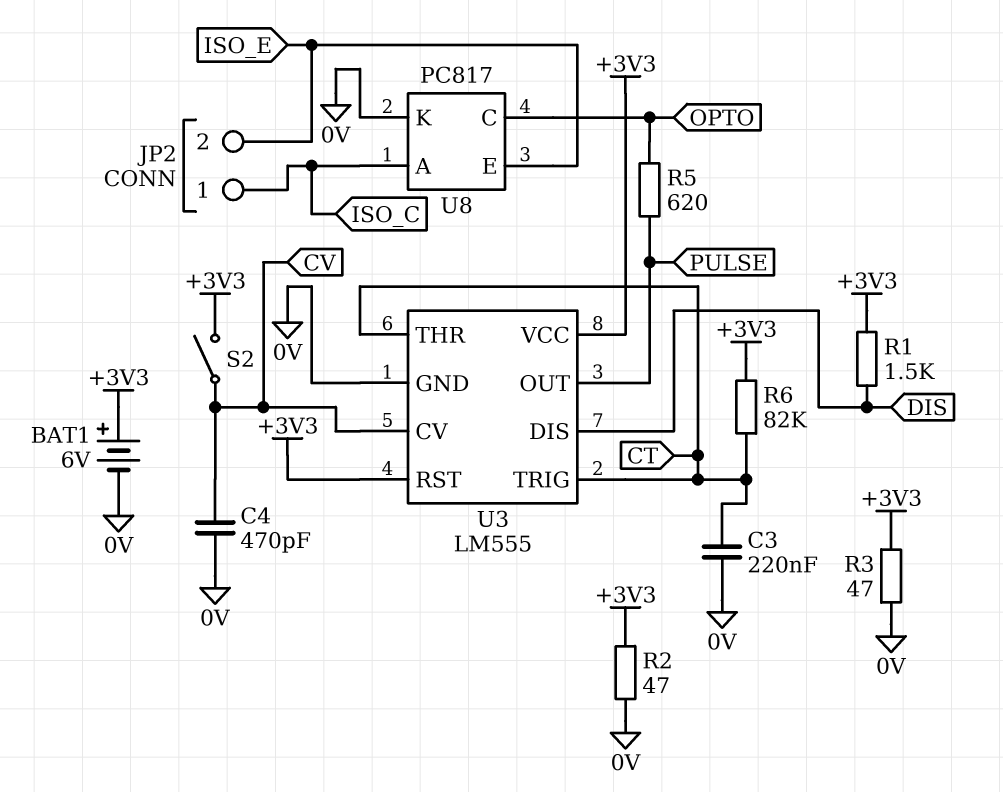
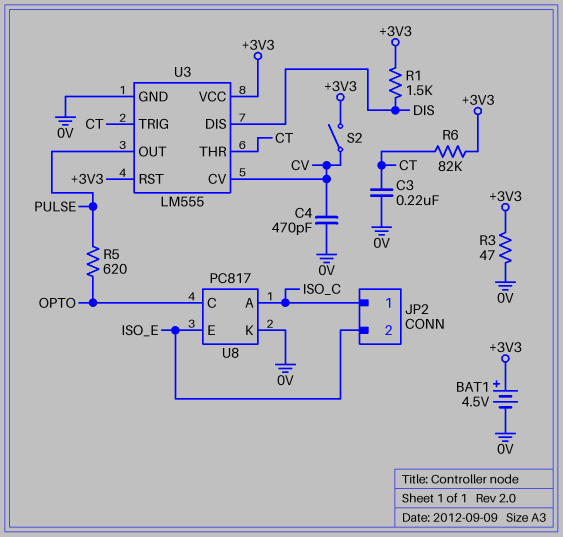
BAT1: 6V (plus +3V3, minus 0V) -> 4.5V (plus +3V3, minus 0V)
R2: 47 (+3V3, 0V) -> none

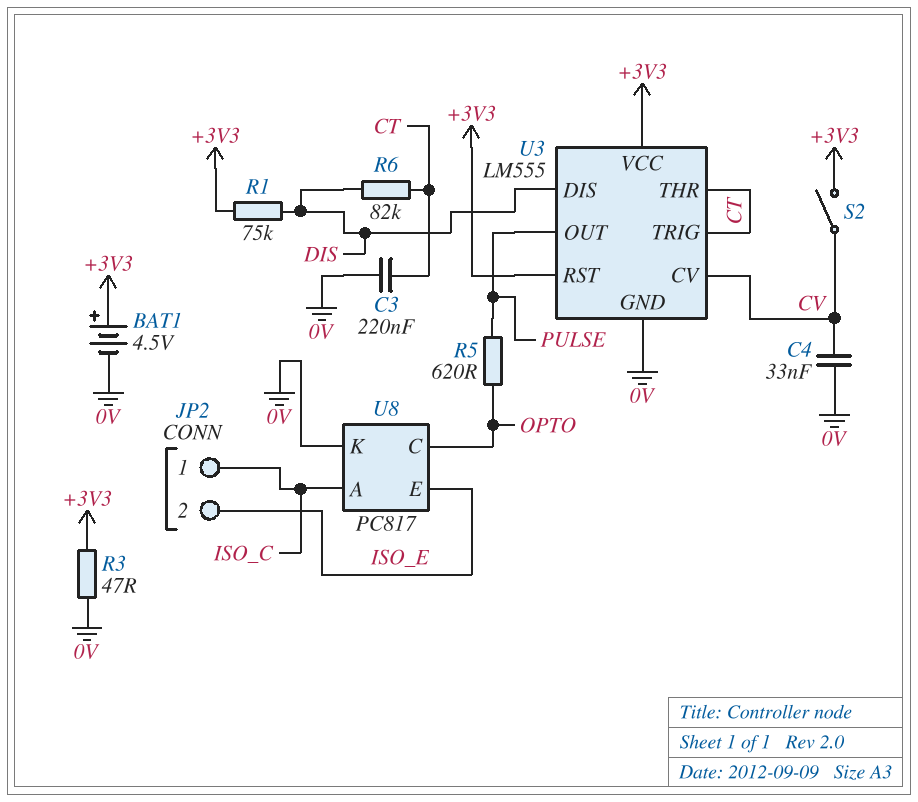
C4: 470pF (0V, CV) -> 33nF (0V, CV)
R1: 1.5k (+3V3, DIS) -> 75k (+3V3, DIS)
R6: 82k (+3V3, CT) -> 82k (CT, DIS)

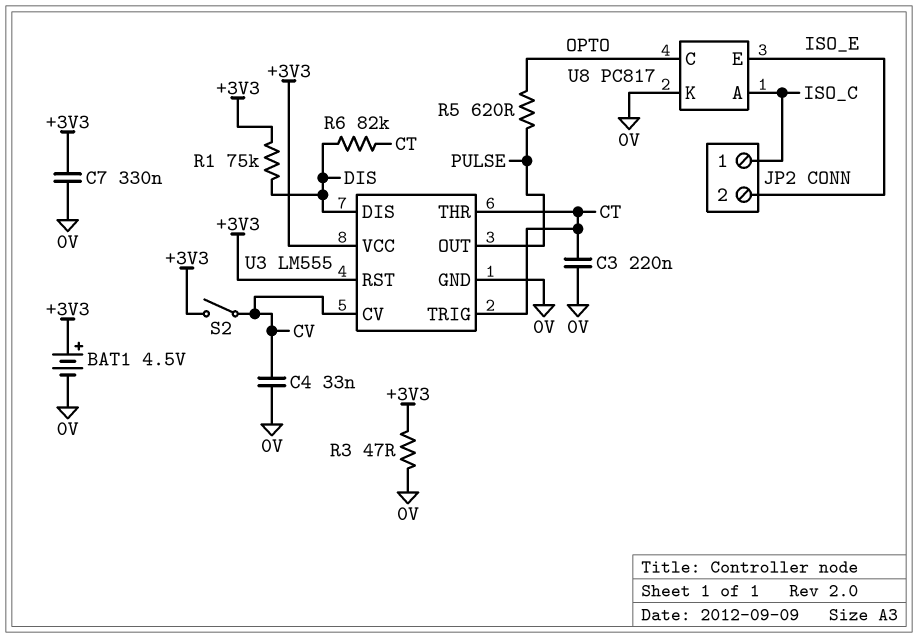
C7: none -> 330nF (+3V3, 0V)

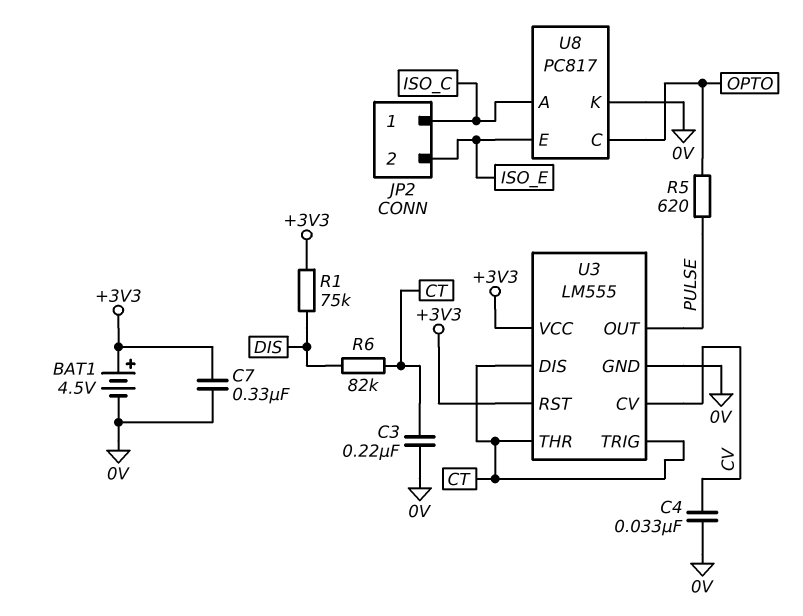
R3: 47 (+3V3, 0V) -> none
S2: switch (+3V3, CV) -> none
U3 pin DIS: DIS -> CT

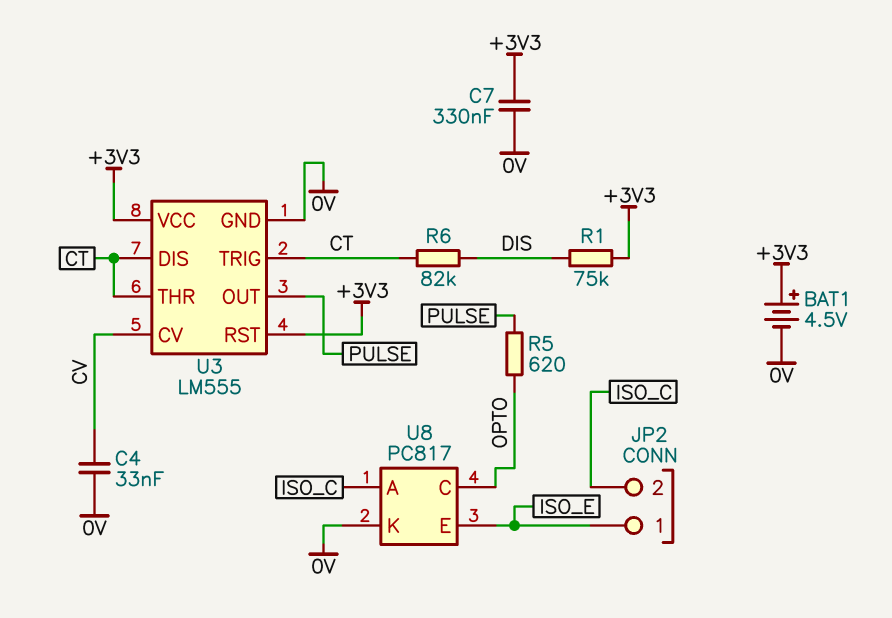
C3: 220nF (0V, CT) -> none
JP2 pin 1: ISO_C -> ISO_E
JP2 pin 2: ISO_E -> ISO_C

